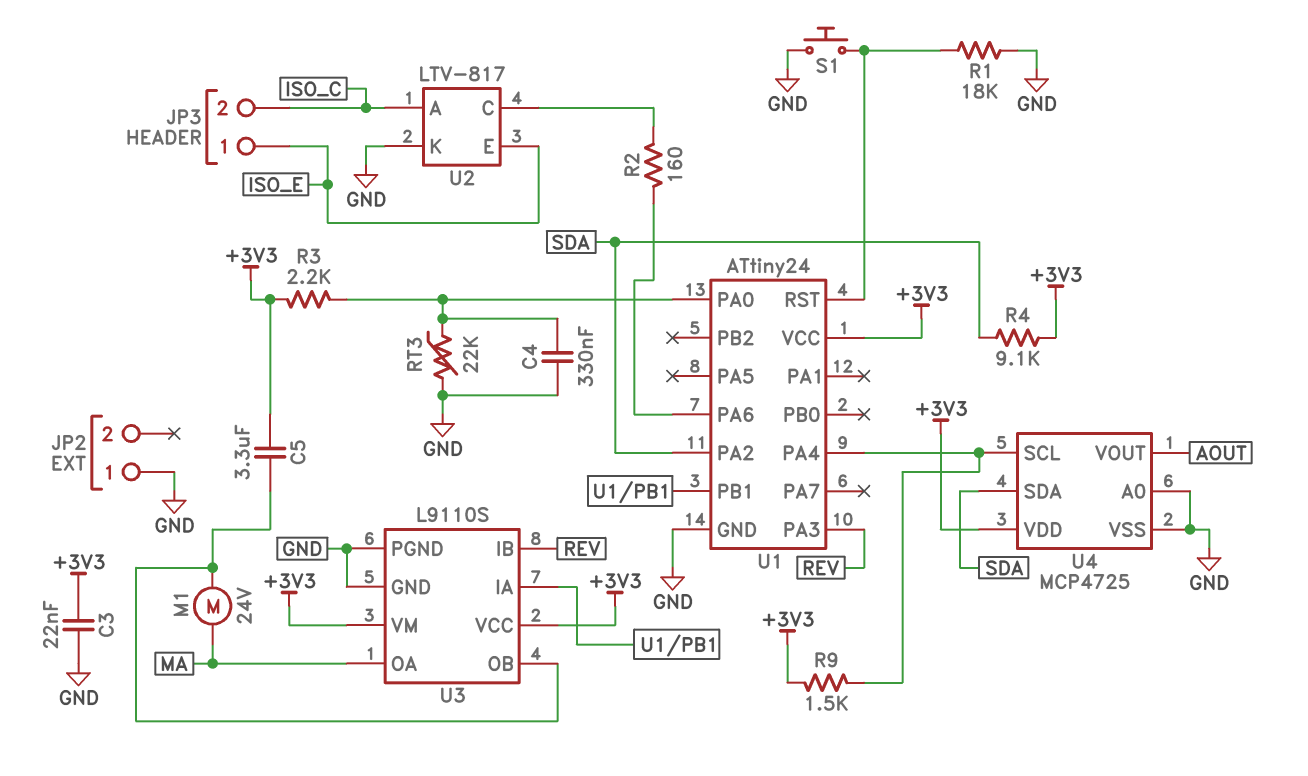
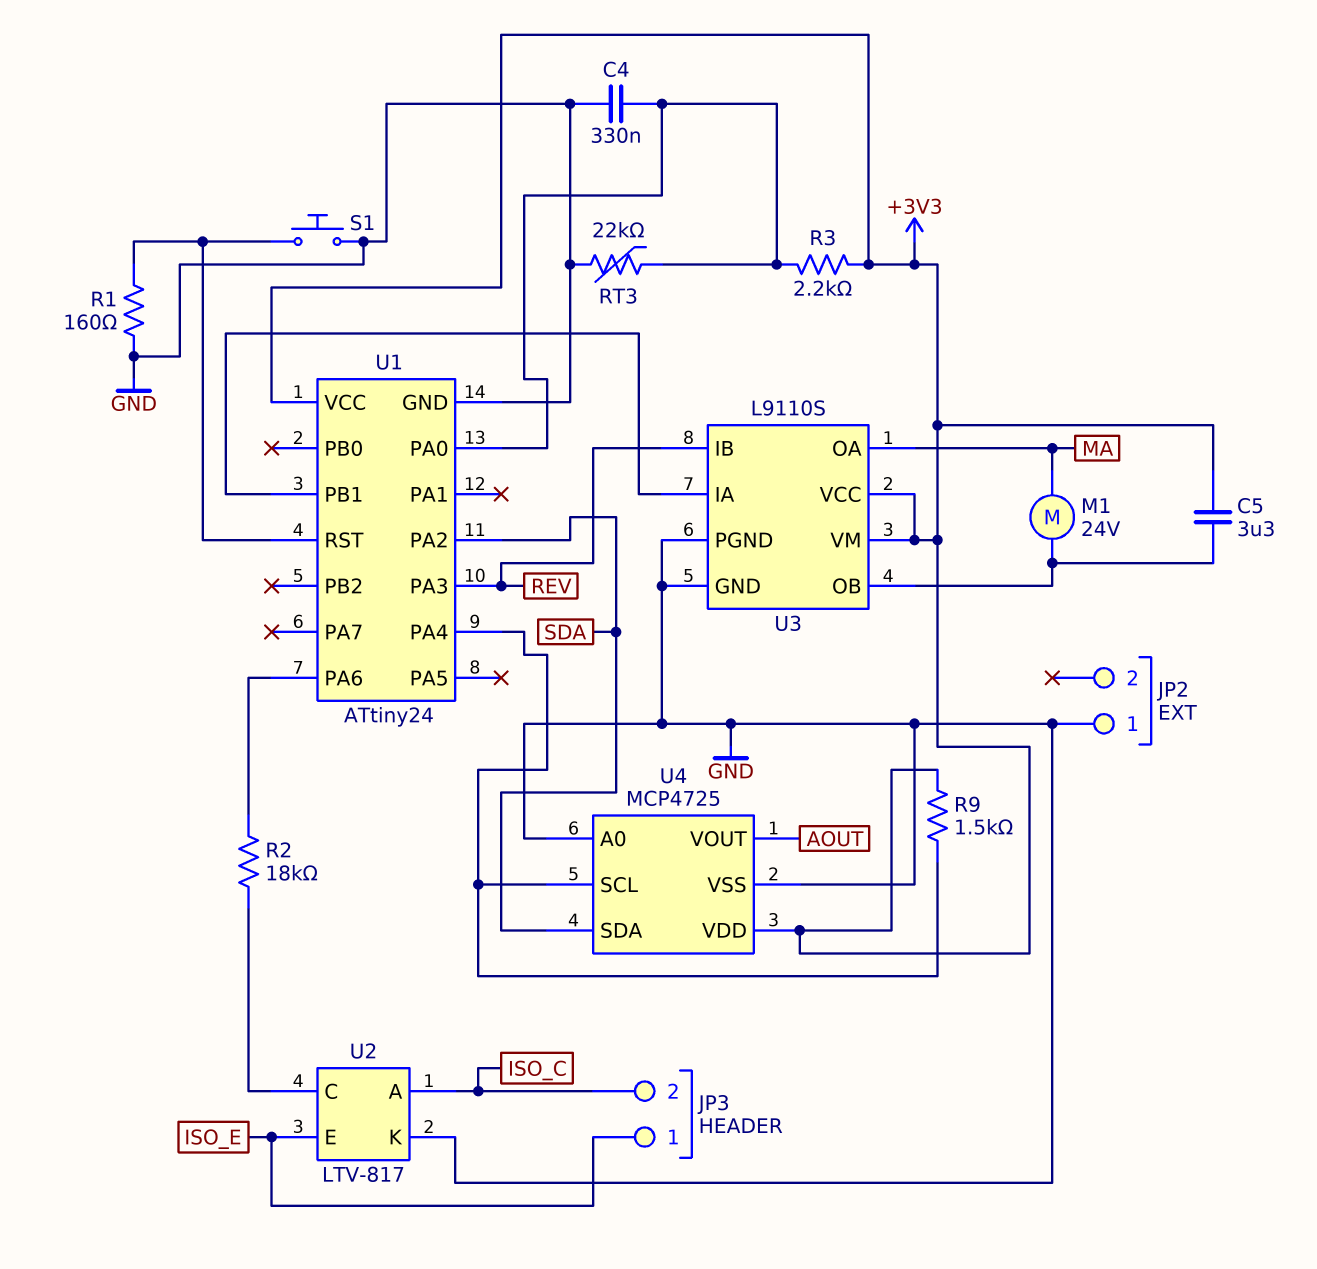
C3: 22nF (+3V3, GND) -> none
R1: 18k (GND, U1/RST) -> 160 (GND, U1/RST)
R2: 160 (U1/PA6, U2/C) -> 18k (U1/PA6, U2/C)
R4: 9.1k (+3V3, SDA) -> none

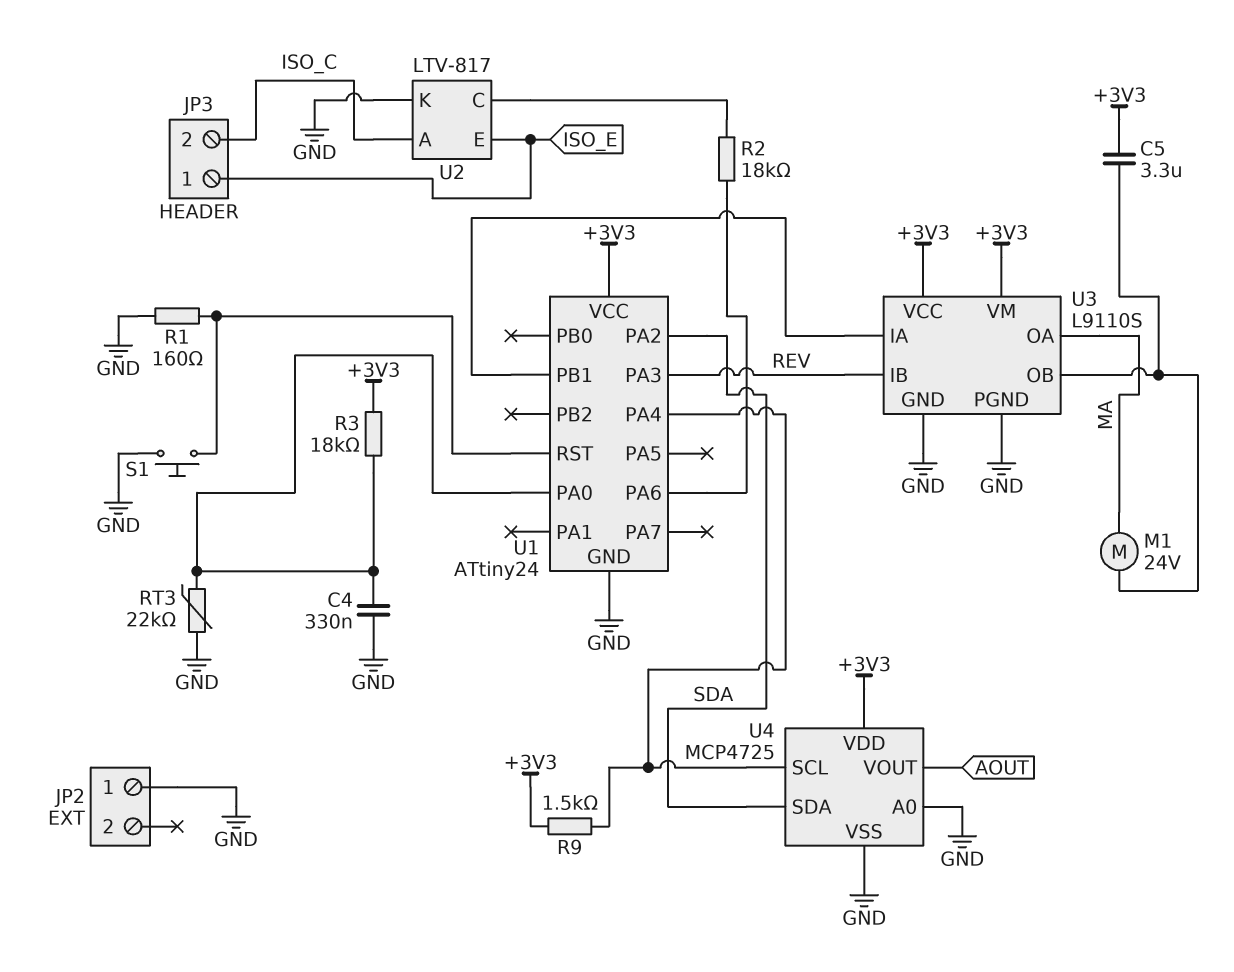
R3: 2.2k (+3V3, U1/PA0) -> 18k (+3V3, U1/PA0)

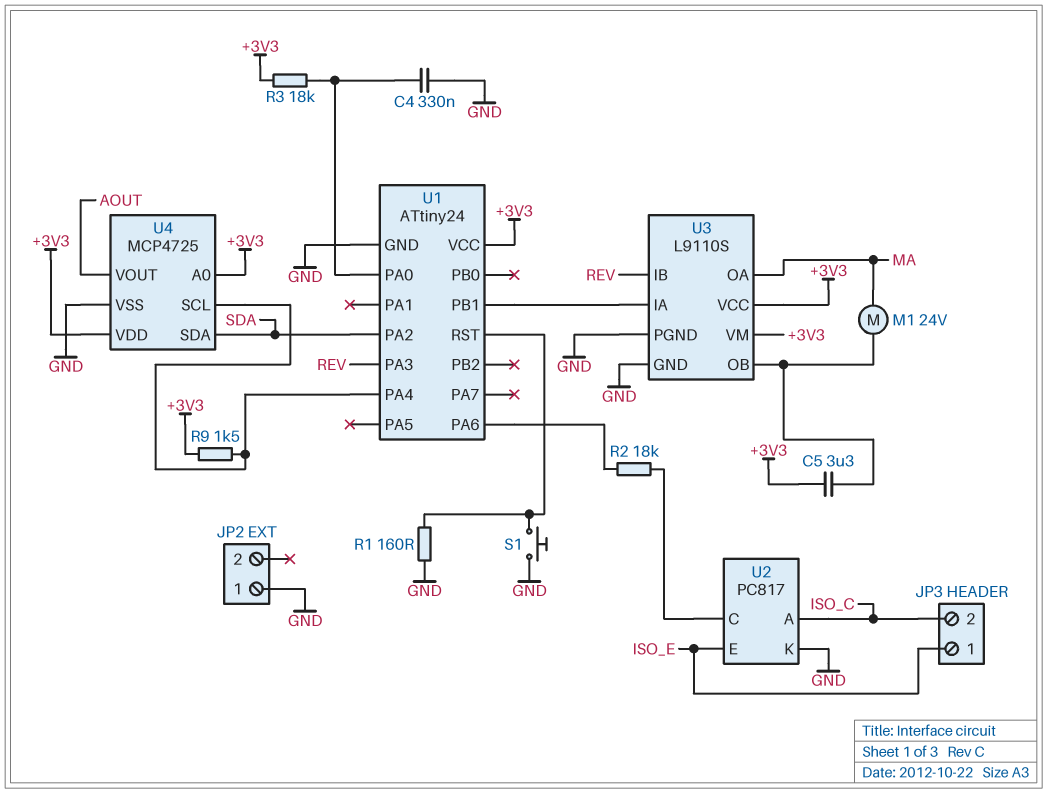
RT3: 22k (GND, U1/PA0) -> none
U2: LTV-817 -> PC817
U4 pin A0: GND -> +3V3

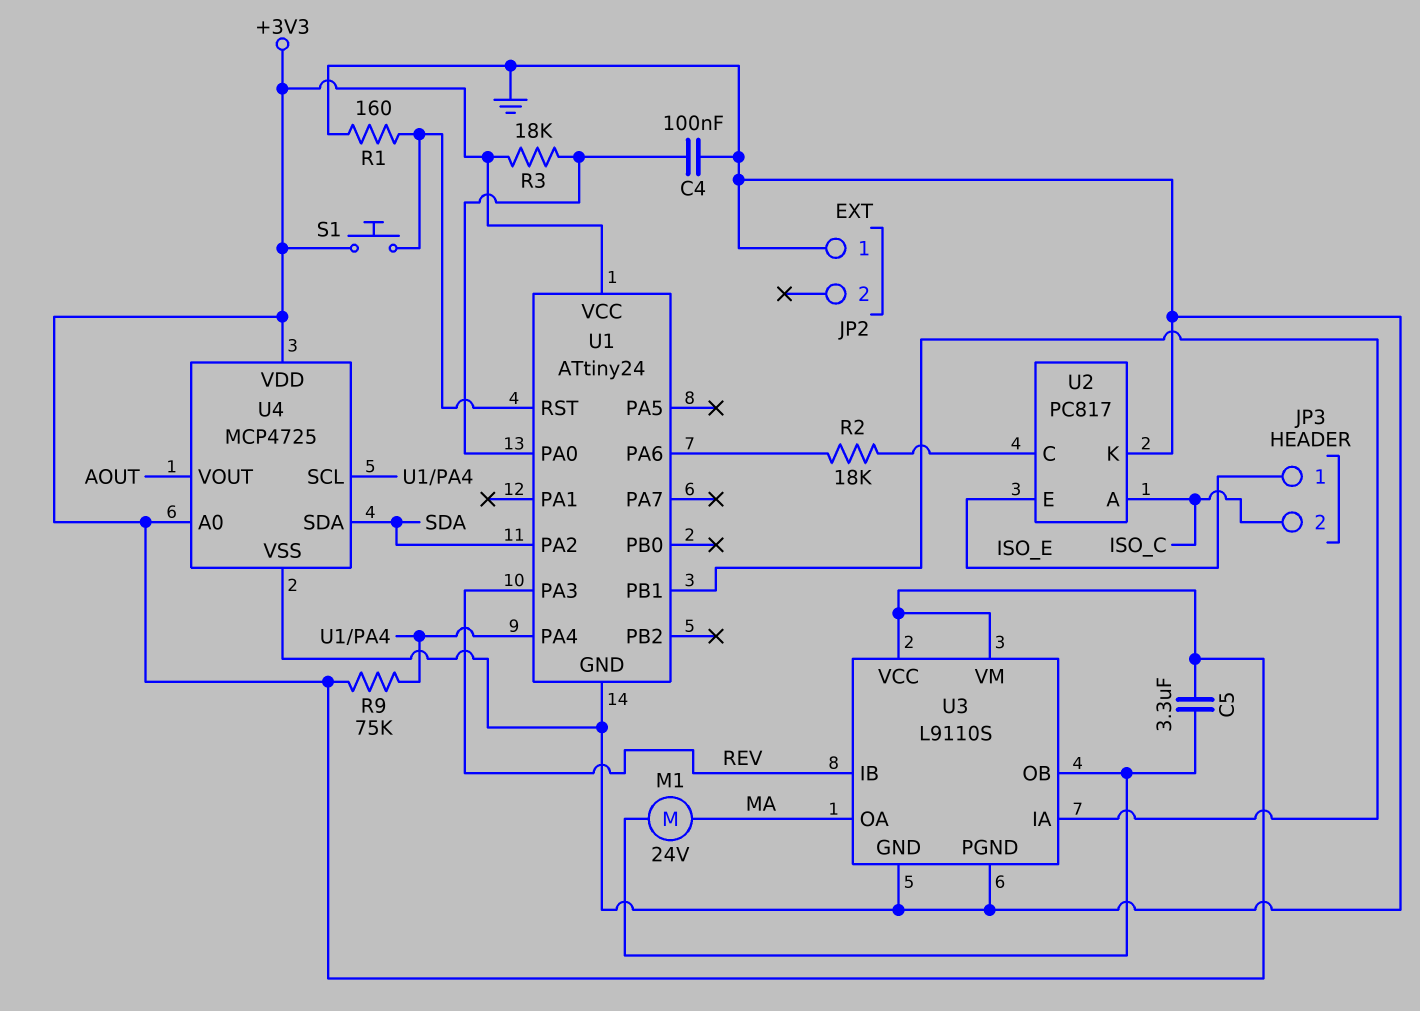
C4: 330nF (GND, U1/PA0) -> 100nF (GND, U1/PA0)
R9: 1.5k (+3V3, U1/PA4) -> 75k (+3V3, U1/PA4)
S1: button (GND, U1/RST) -> button (+3V3, U1/RST)

